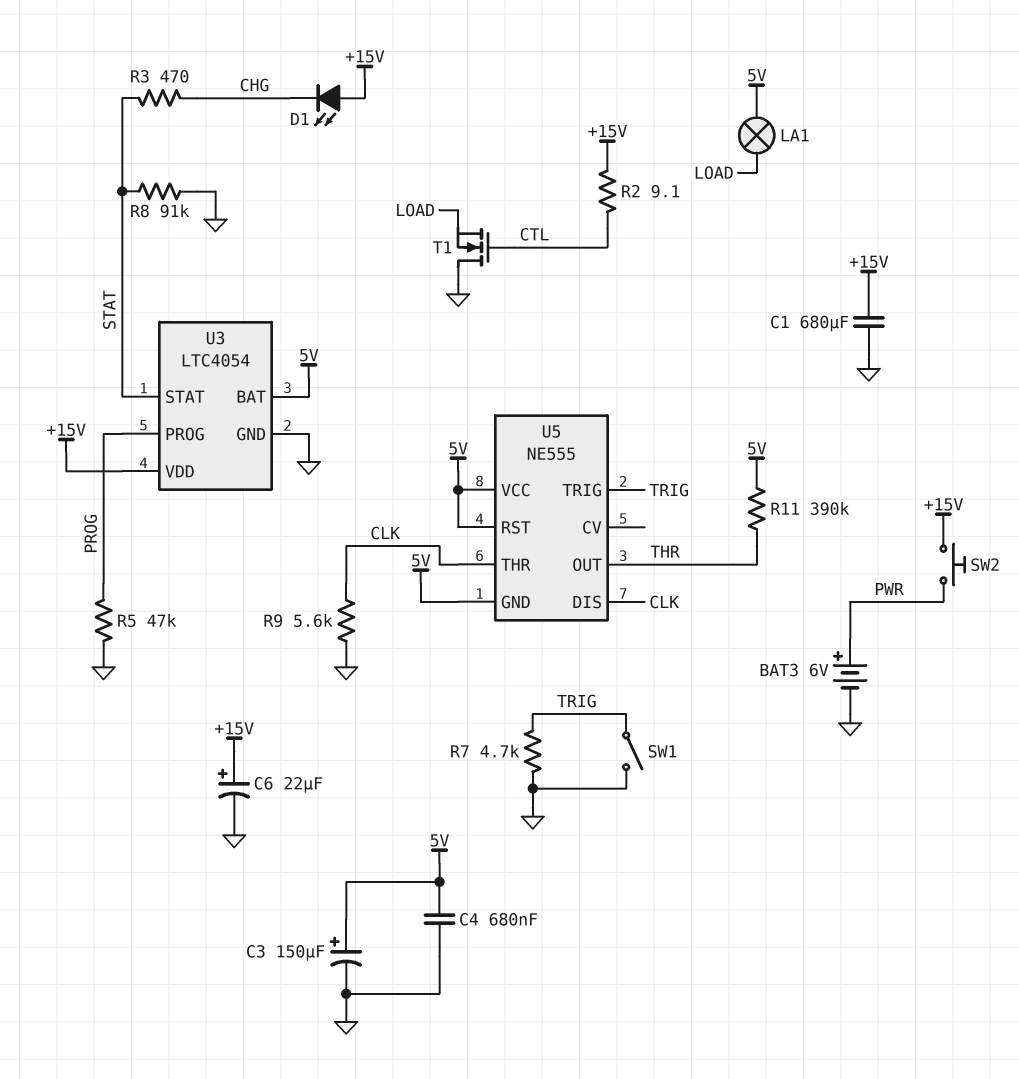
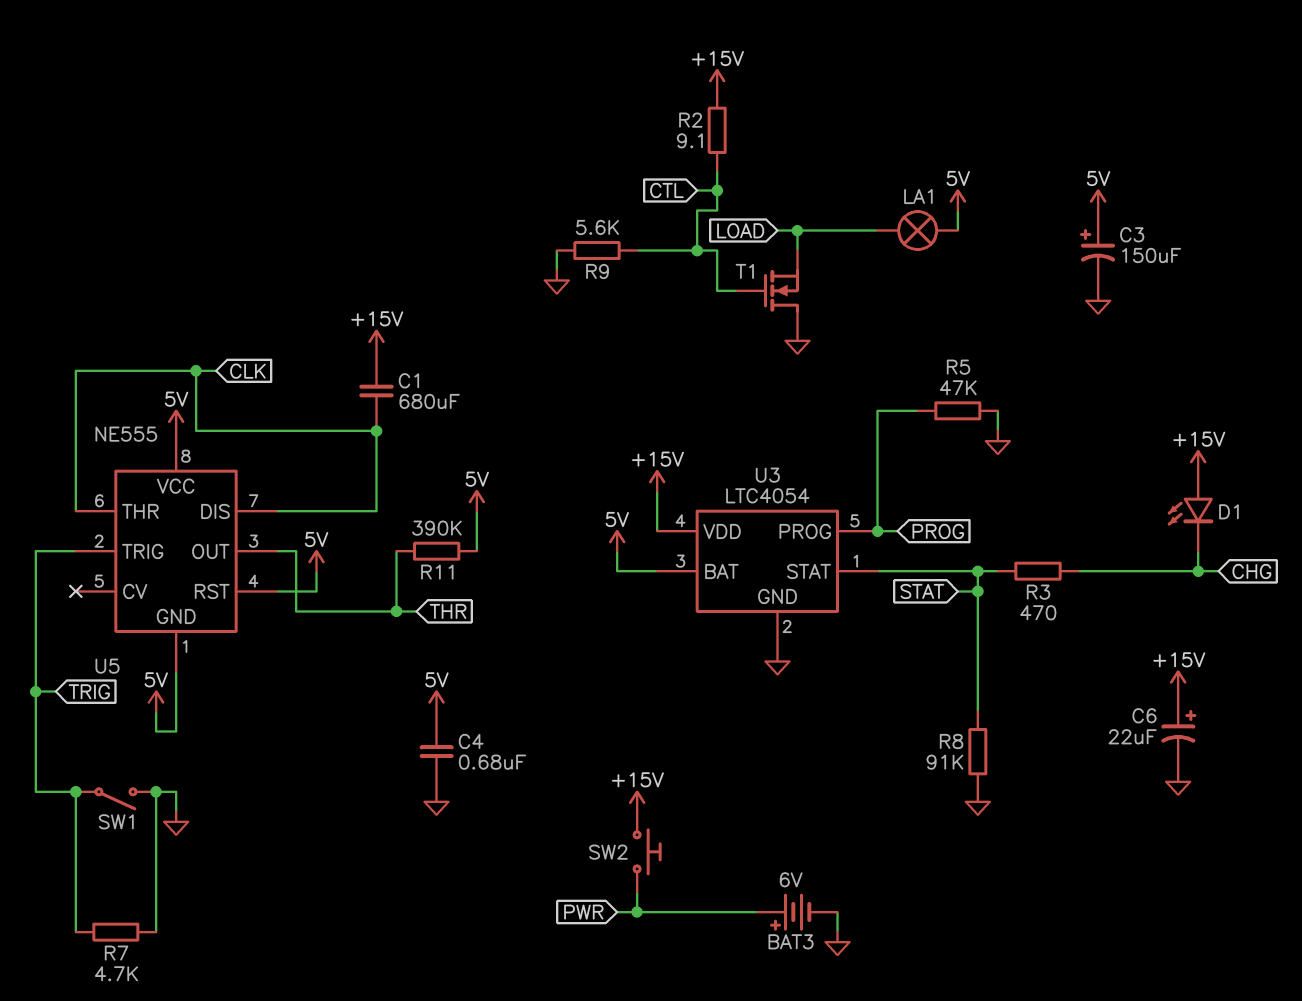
C1: 680uF (+15V, GND) -> 680uF (+15V, CLK)
R9: 5.6k (CLK, GND) -> 5.6k (CTL, GND)

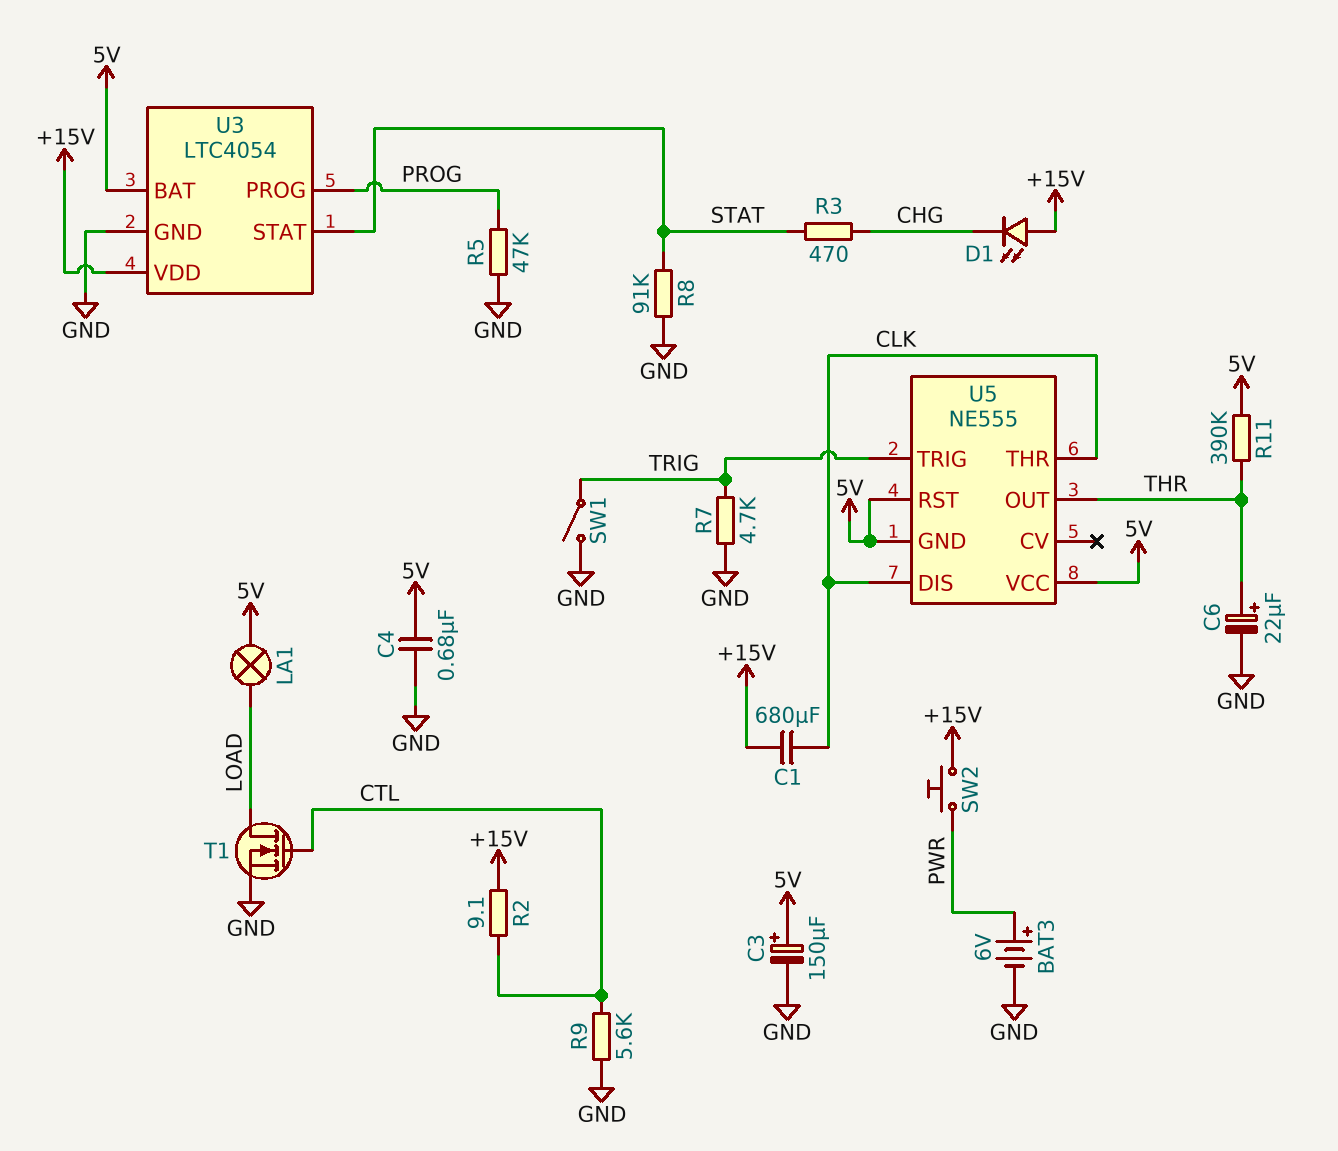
C6: 22uF (plus +15V, minus GND) -> 22uF (plus THR, minus GND)
T1: NMOS (G CTL, D GND, S LOAD) -> NMOS (G CTL, D LOAD, S GND)

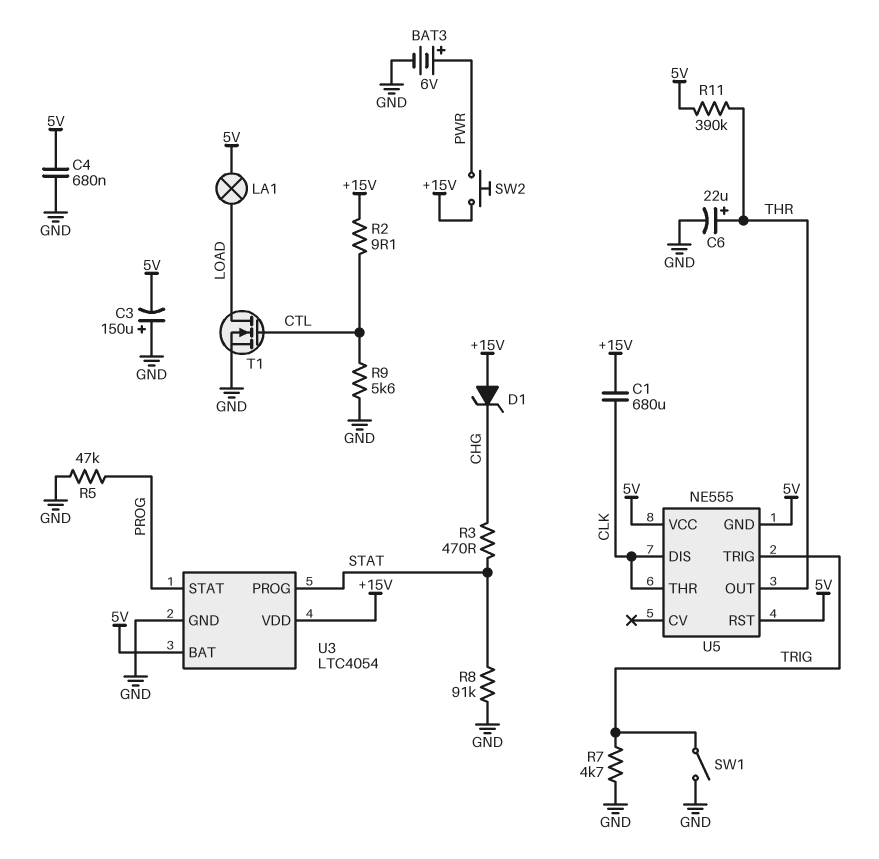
C3: 150uF (plus 5V, minus GND) -> 150uF (plus GND, minus 5V)
D1: LED (A +15V, K CHG) -> zener (A +15V, K CHG)
U3 pin PROG: PROG -> STAT
U3 pin STAT: STAT -> PROG

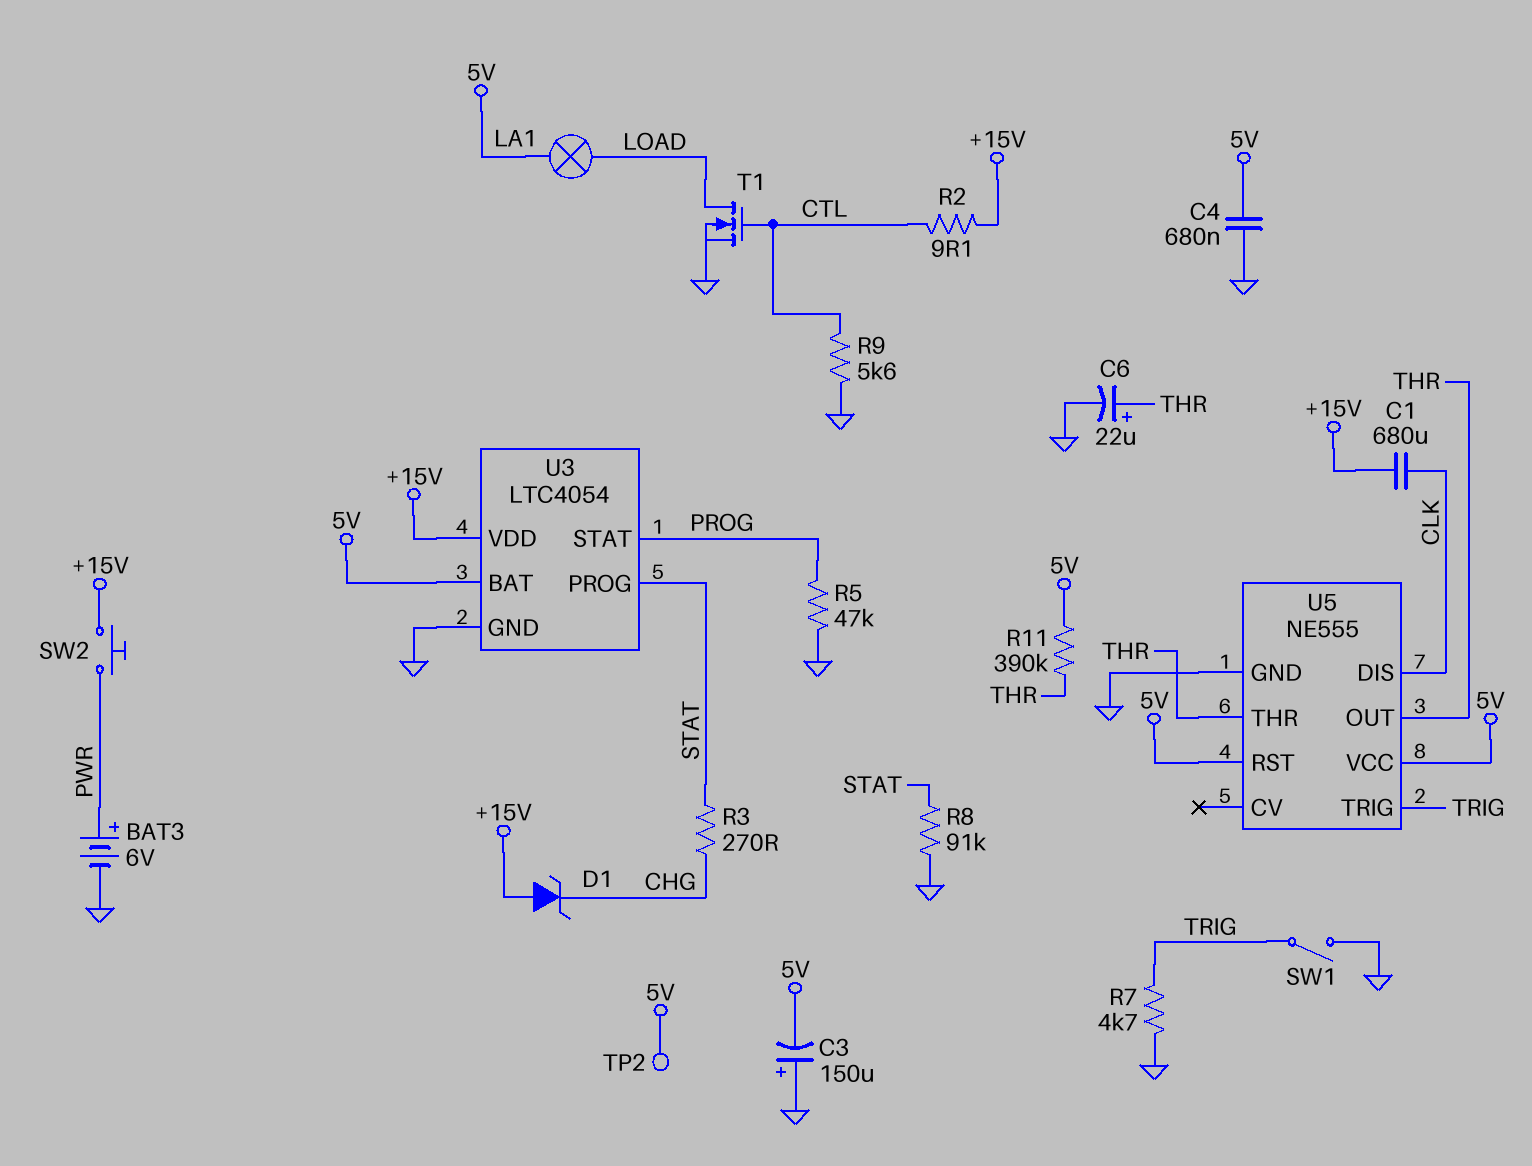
R3: 470 (CHG, STAT) -> 270 (CHG, STAT)
TP2: none -> test point (5V)
U5 pin GND: 5V -> GND
U5 pin THR: CLK -> THR

